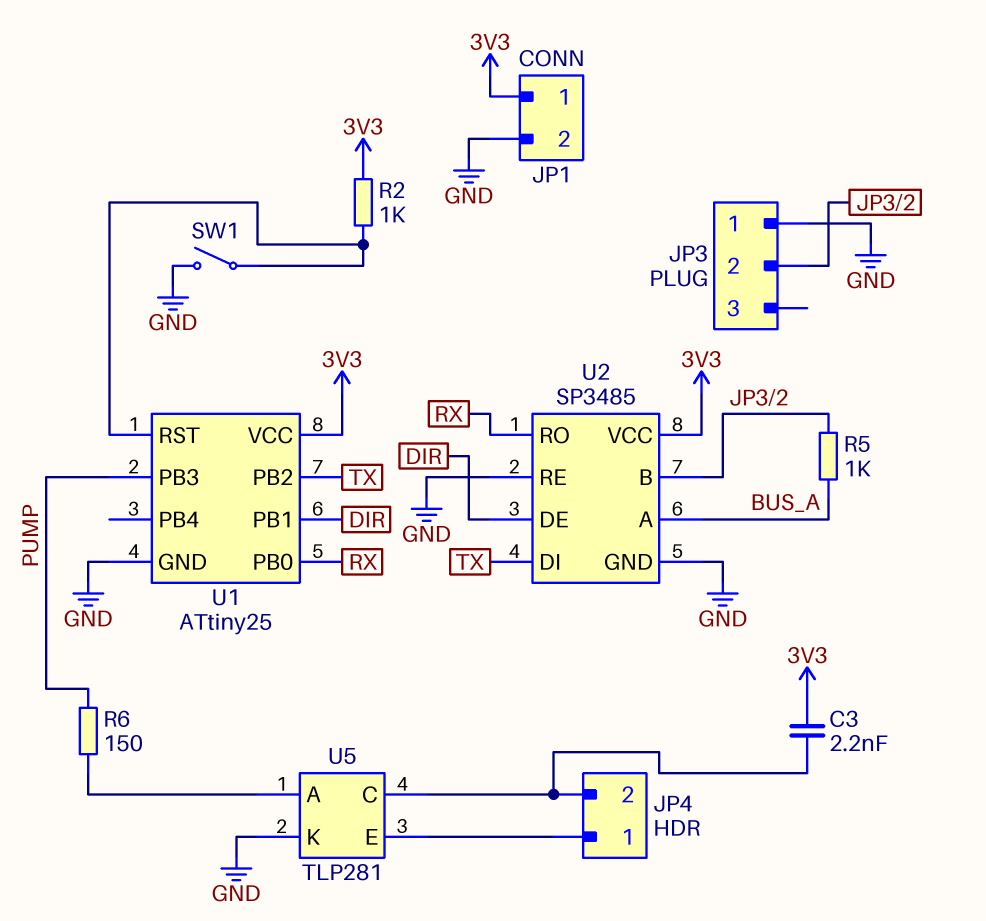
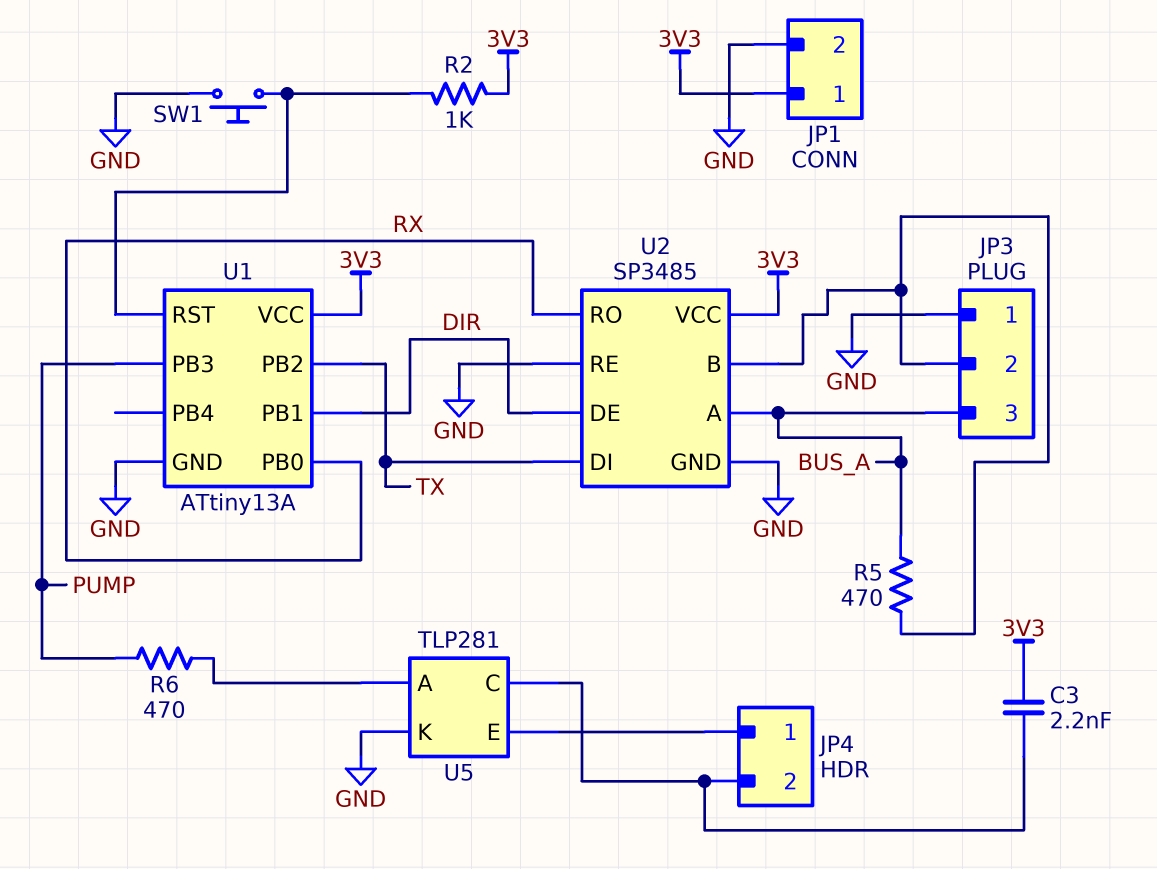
JP3 pin 3: none -> BUS_A
R5: 1k (BUS_A, JP3/2) -> 470 (BUS_A, JP3/2)
R6: 150 (PUMP, U5/A) -> 470 (PUMP, U5/A)
SW1: switch (GND, U1/RST) -> button (GND, U1/RST)
U1: ATtiny25 -> ATtiny13A

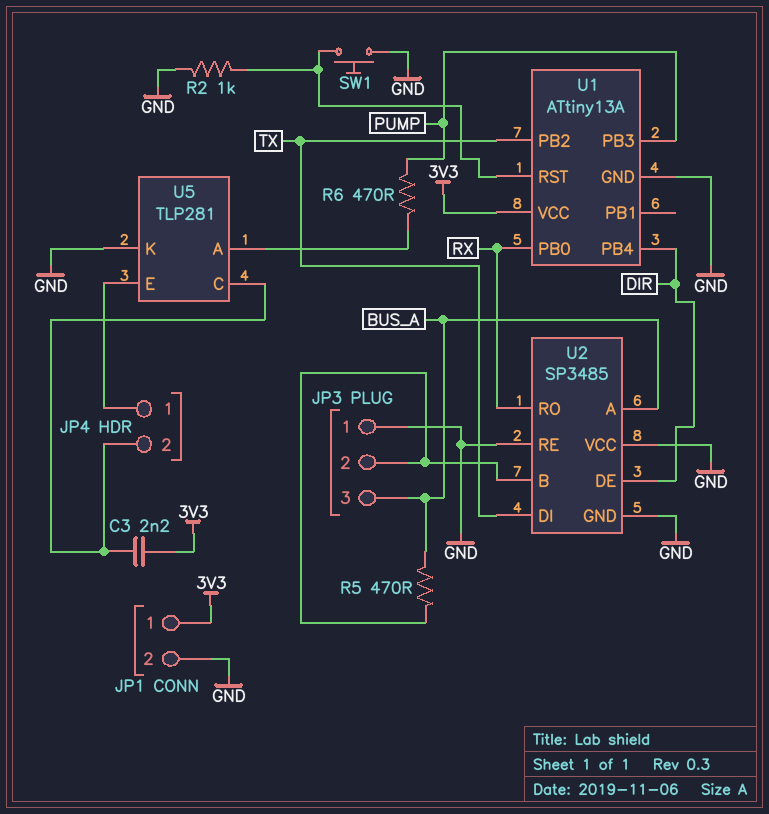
R2: 1k (3V3, U1/RST) -> 1k (GND, U1/RST)
U1 pin PB1: DIR -> none
U1 pin PB4: none -> DIR
U2 pin VCC: 3V3 -> GND

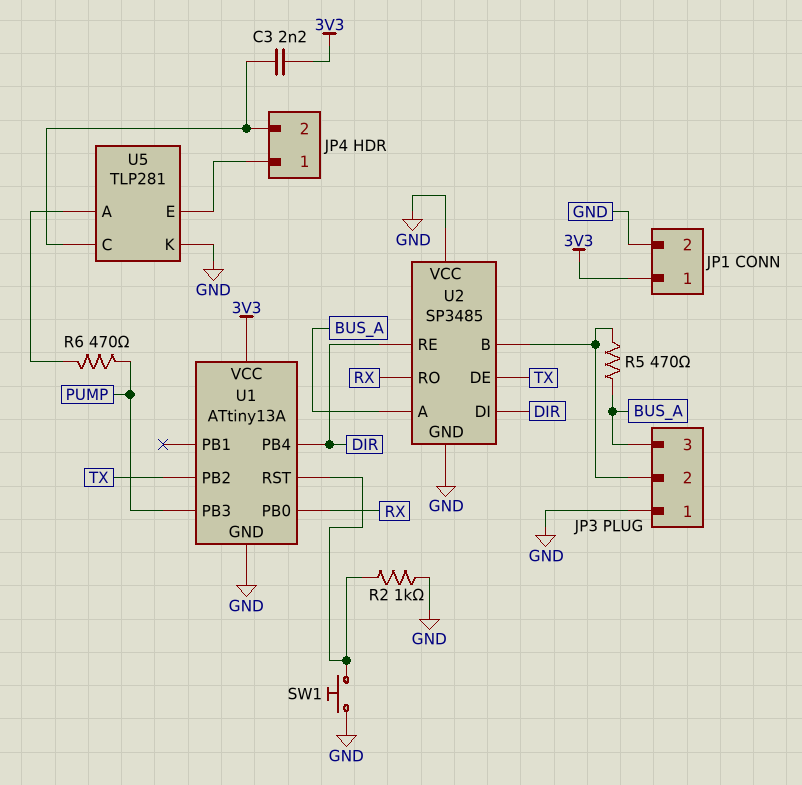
U2 pin DE: DIR -> TX
U2 pin DI: TX -> DIR
U2 pin RE: GND -> DIR

